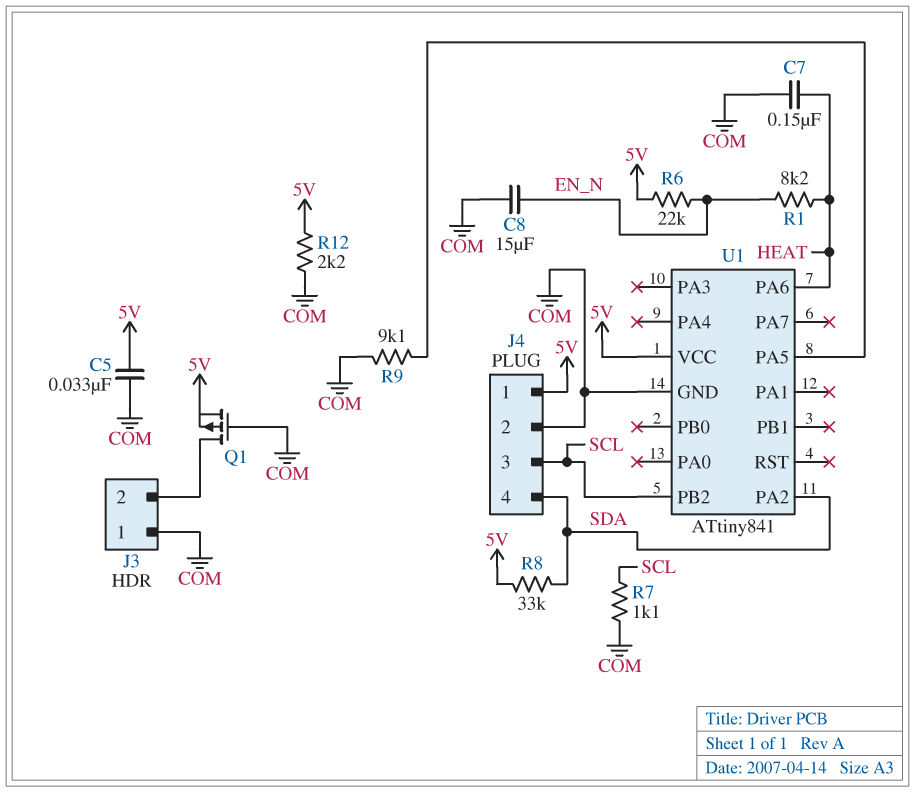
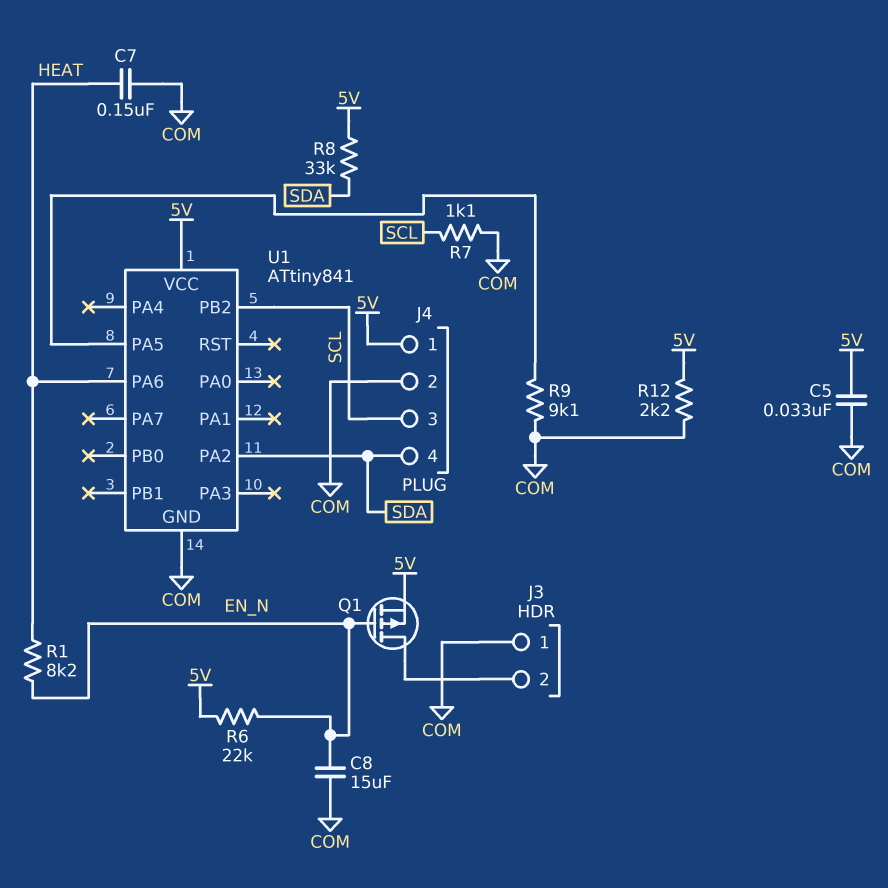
Q1: PMOS (G COM, D J3/2, S 5V) -> PMOS (G EN_N, D J3/2, S 5V)

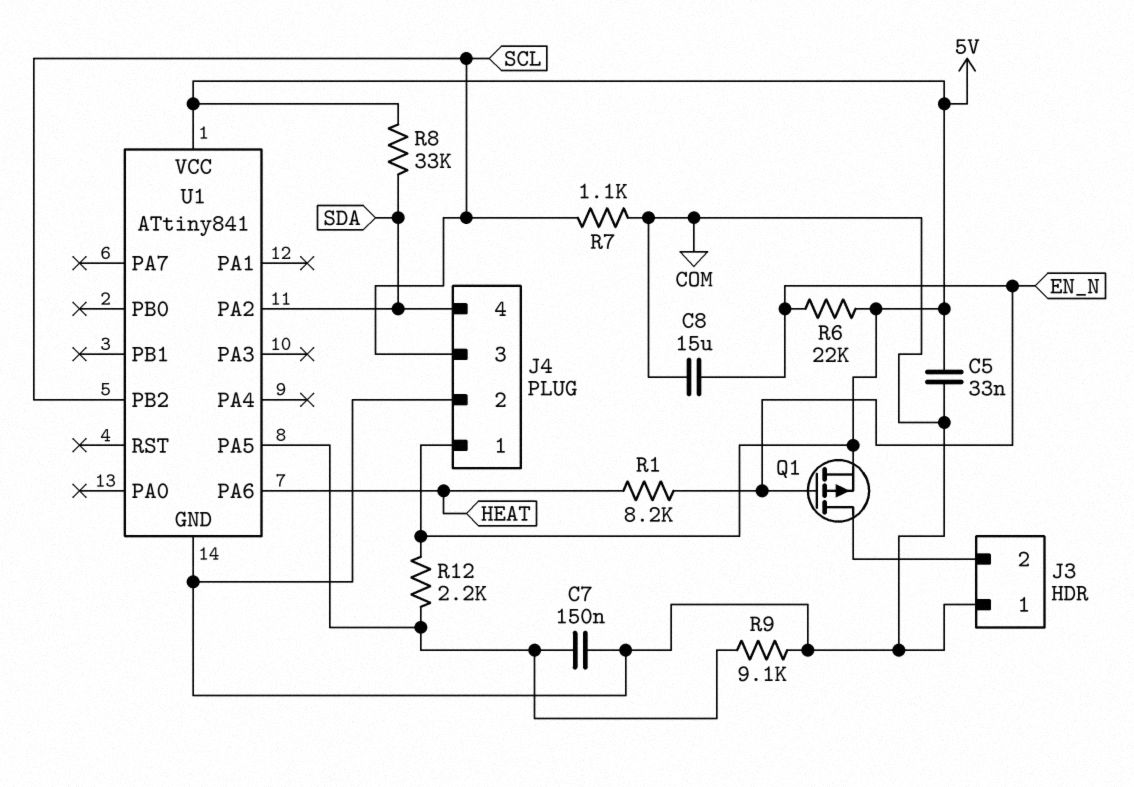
C7: 150nF (COM, HEAT) -> 150nF (COM, U1/PA5)
R12: 2.2k (5V, COM) -> 2.2k (5V, U1/PA5)

